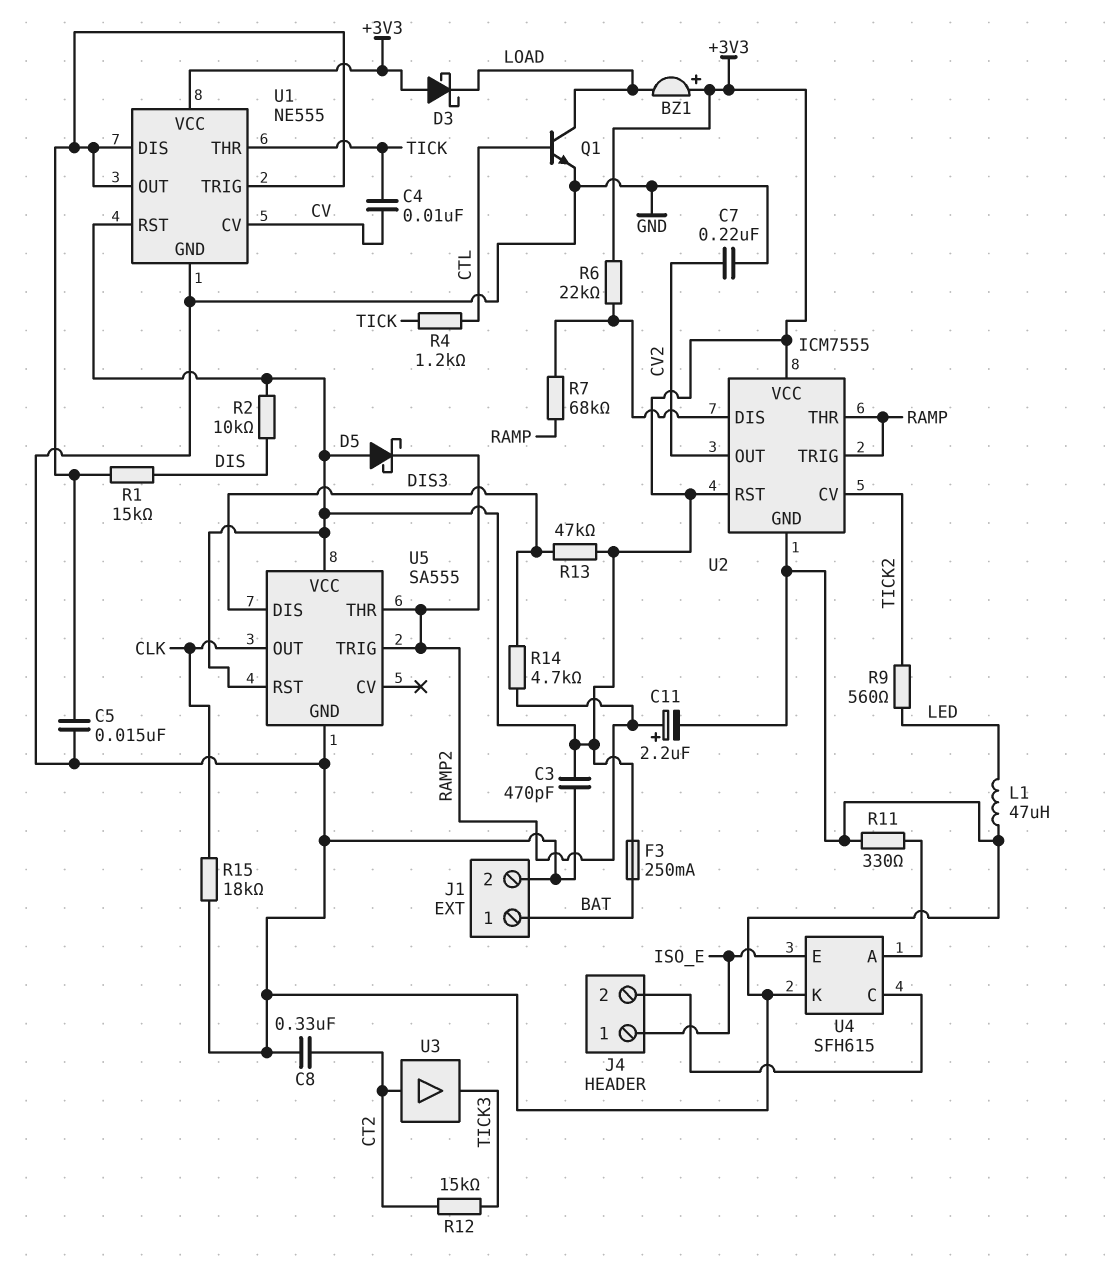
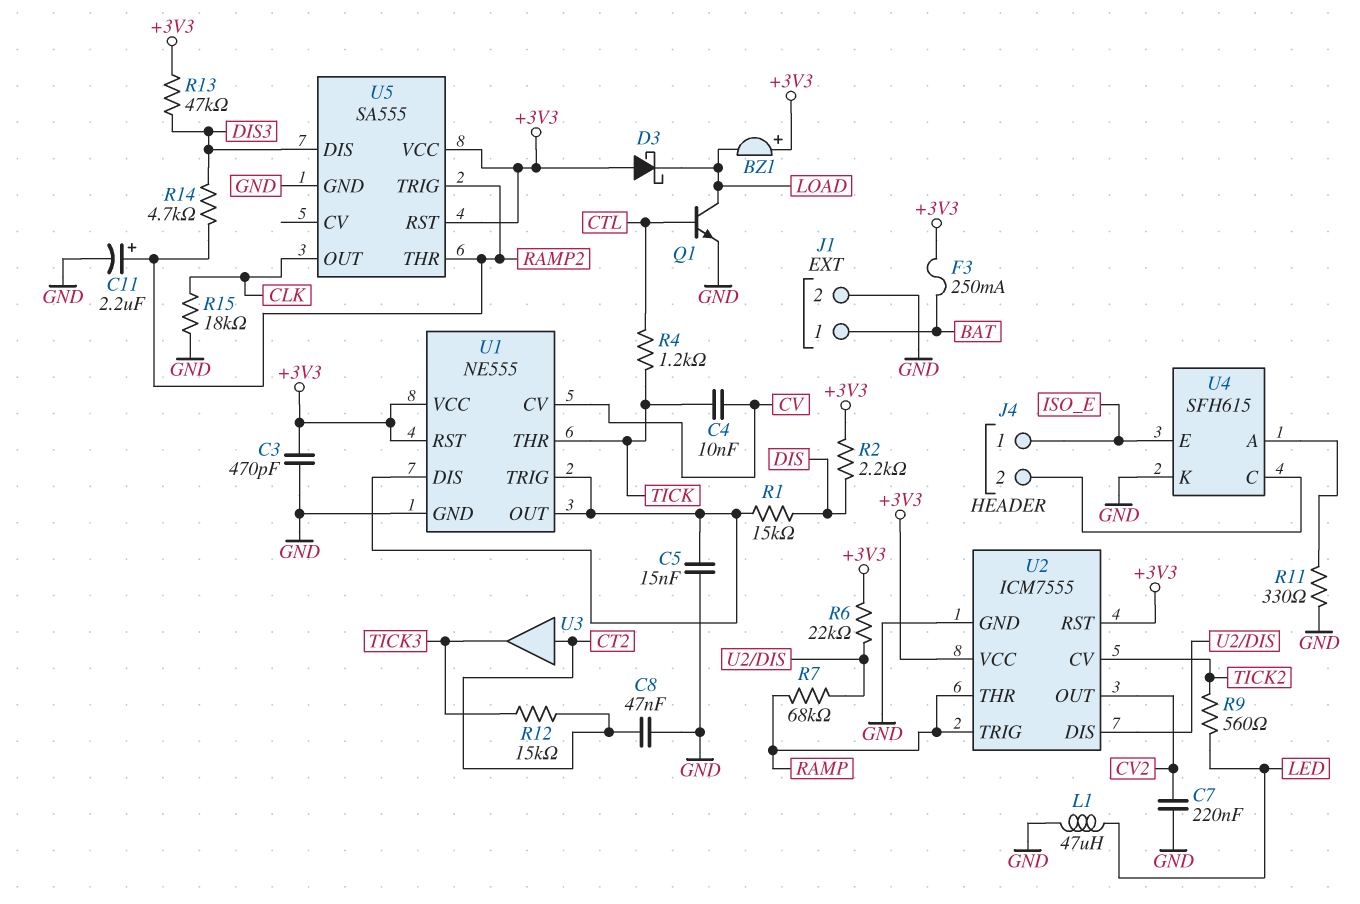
C8: 330nF (CT2, GND) -> 47nF (CT2, GND)
D5: schottky (A +3V3, K RAMP2) -> none
R2: 10k (+3V3, DIS) -> 2.2k (+3V3, DIS)

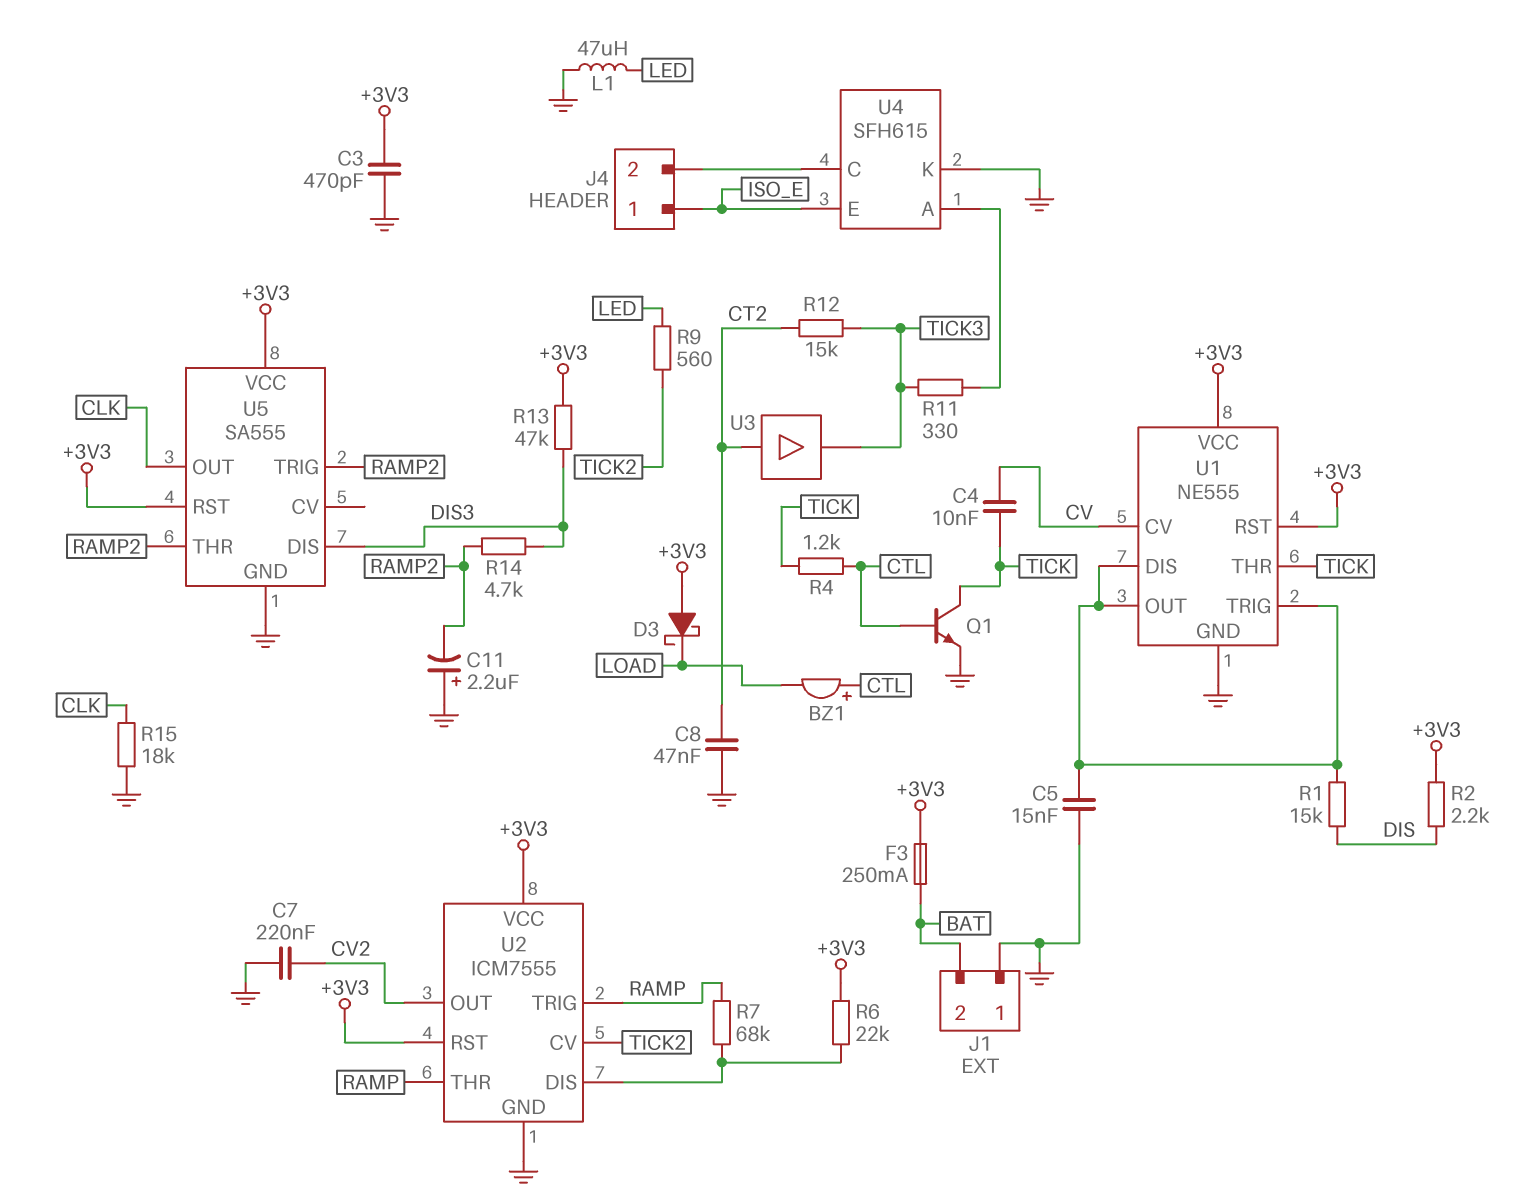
BZ1: buzzer (plus +3V3, minus LOAD) -> buzzer (plus CTL, minus LOAD)
C11: 2.2uF (plus RAMP2, minus GND) -> 2.2uF (plus GND, minus RAMP2)
J1 pin 1: BAT -> GND
J1 pin 2: GND -> BAT
Q1: NPN (B CTL, C LOAD, E GND) -> NPN (B CTL, C TICK, E GND)
R11: 330 (GND, U4/A) -> 330 (TICK3, U4/A)

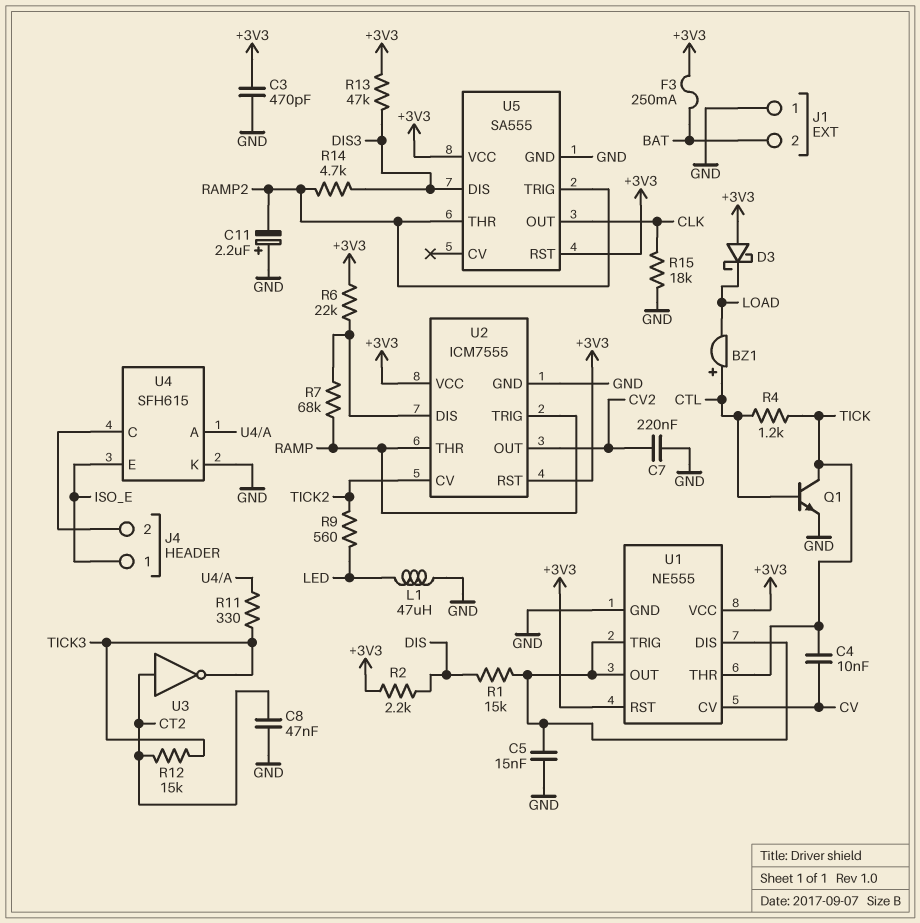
U3: buffer (in CT2, out TICK3) -> NOT (in CT2, out TICK3)

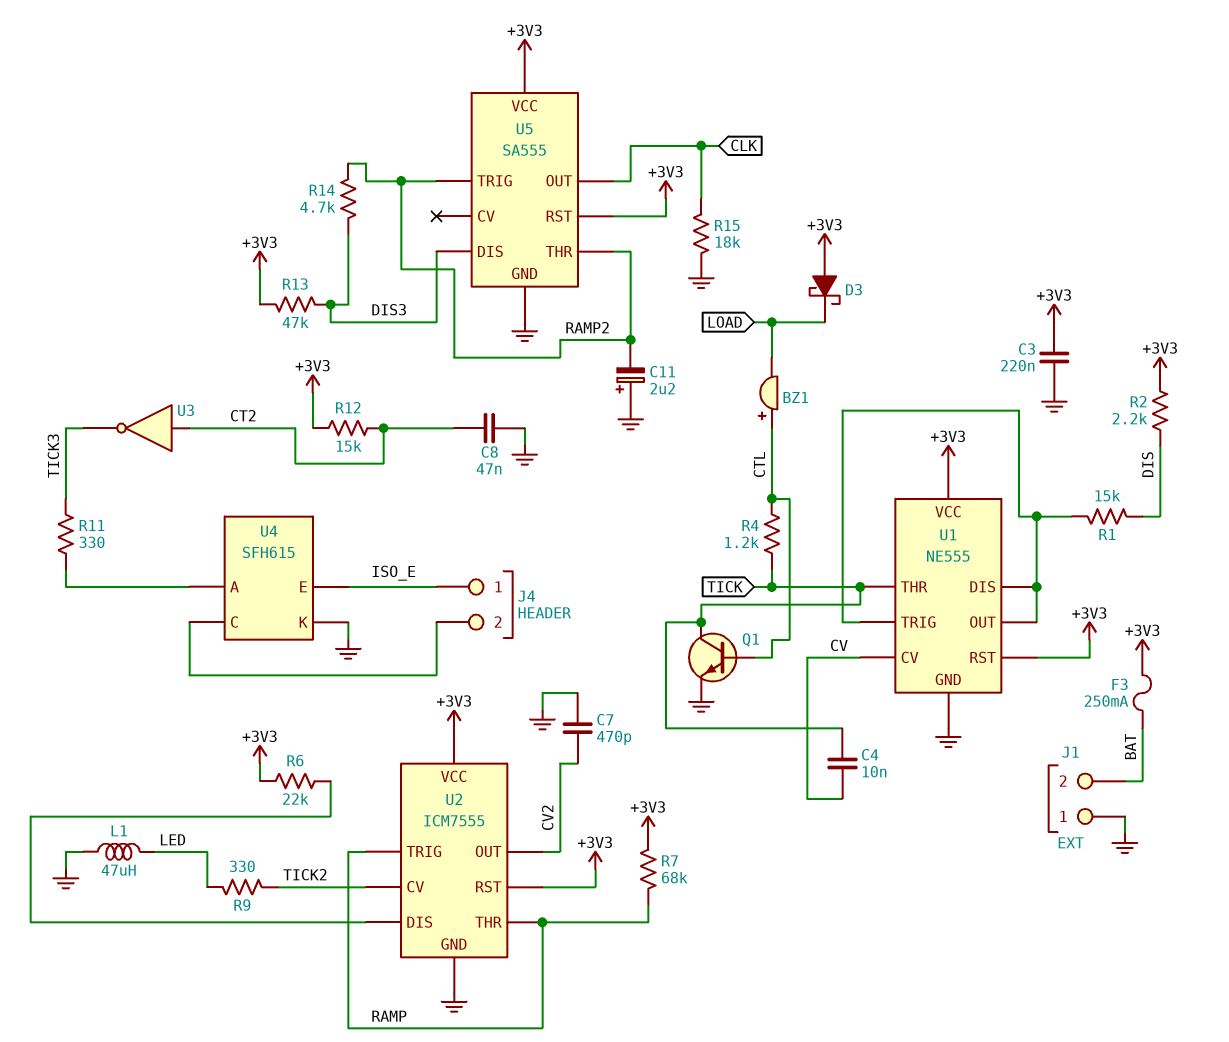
C3: 470pF (+3V3, GND) -> 220nF (+3V3, GND)
C5: 15nF (GND, U1/DIS) -> none
C7: 220nF (CV2, GND) -> 470pF (CV2, GND)
R7: 68k (RAMP, U2/DIS) -> 68k (+3V3, RAMP)
R9: 560 (LED, TICK2) -> 330 (LED, TICK2)
R12: 15k (CT2, TICK3) -> 15k (+3V3, CT2)

